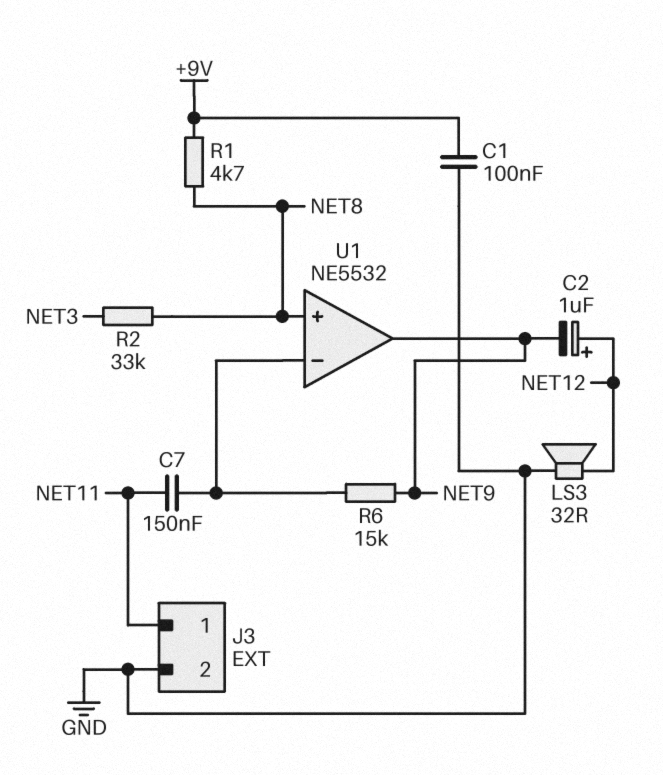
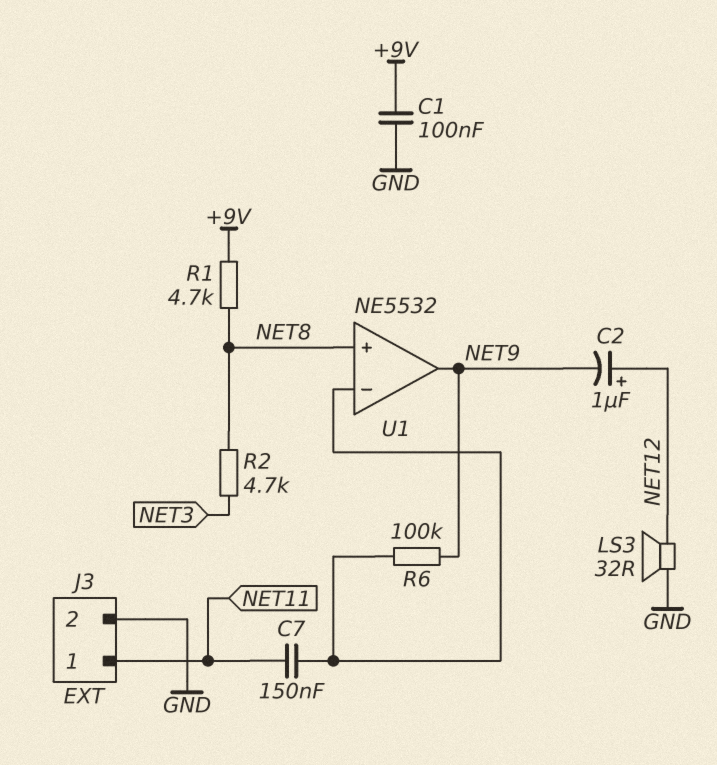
R2: 33k (NET3, NET8) -> 4.7k (NET3, NET8)
R6: 15k (NET9, U1/in-) -> 100k (NET9, U1/in-)

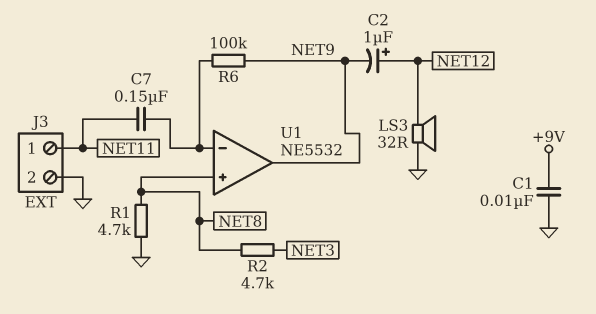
C1: 100nF (+9V, GND) -> 10nF (+9V, GND)
R1: 4.7k (+9V, NET8) -> 4.7k (GND, NET8)

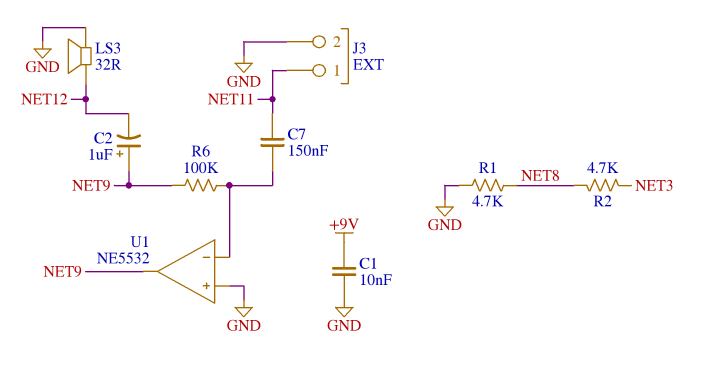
C2: 1uF (plus NET12, minus NET9) -> 1uF (plus NET9, minus NET12)
U1 pin in+: NET8 -> GND

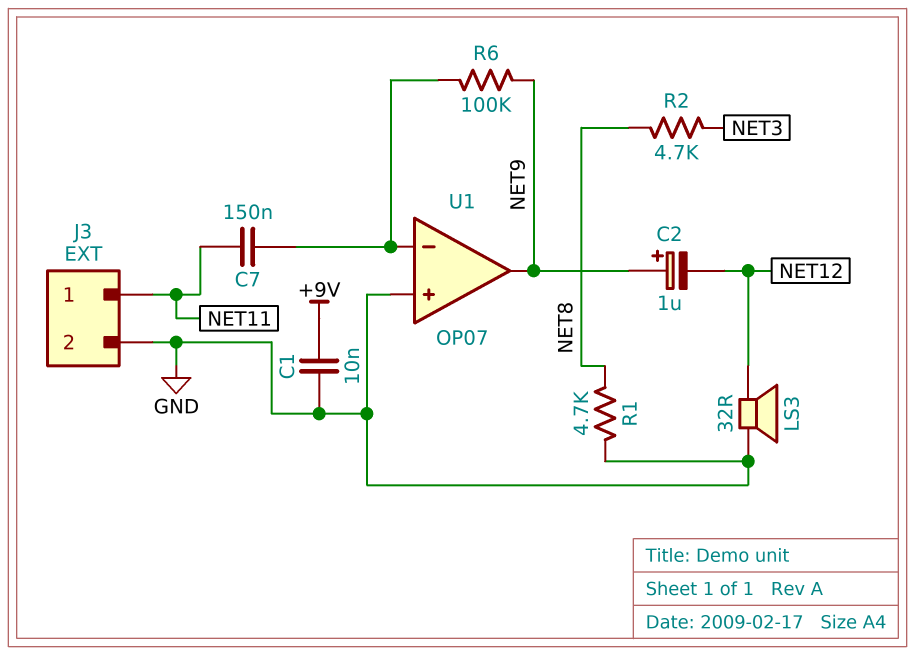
U1: NE5532 -> OP07

